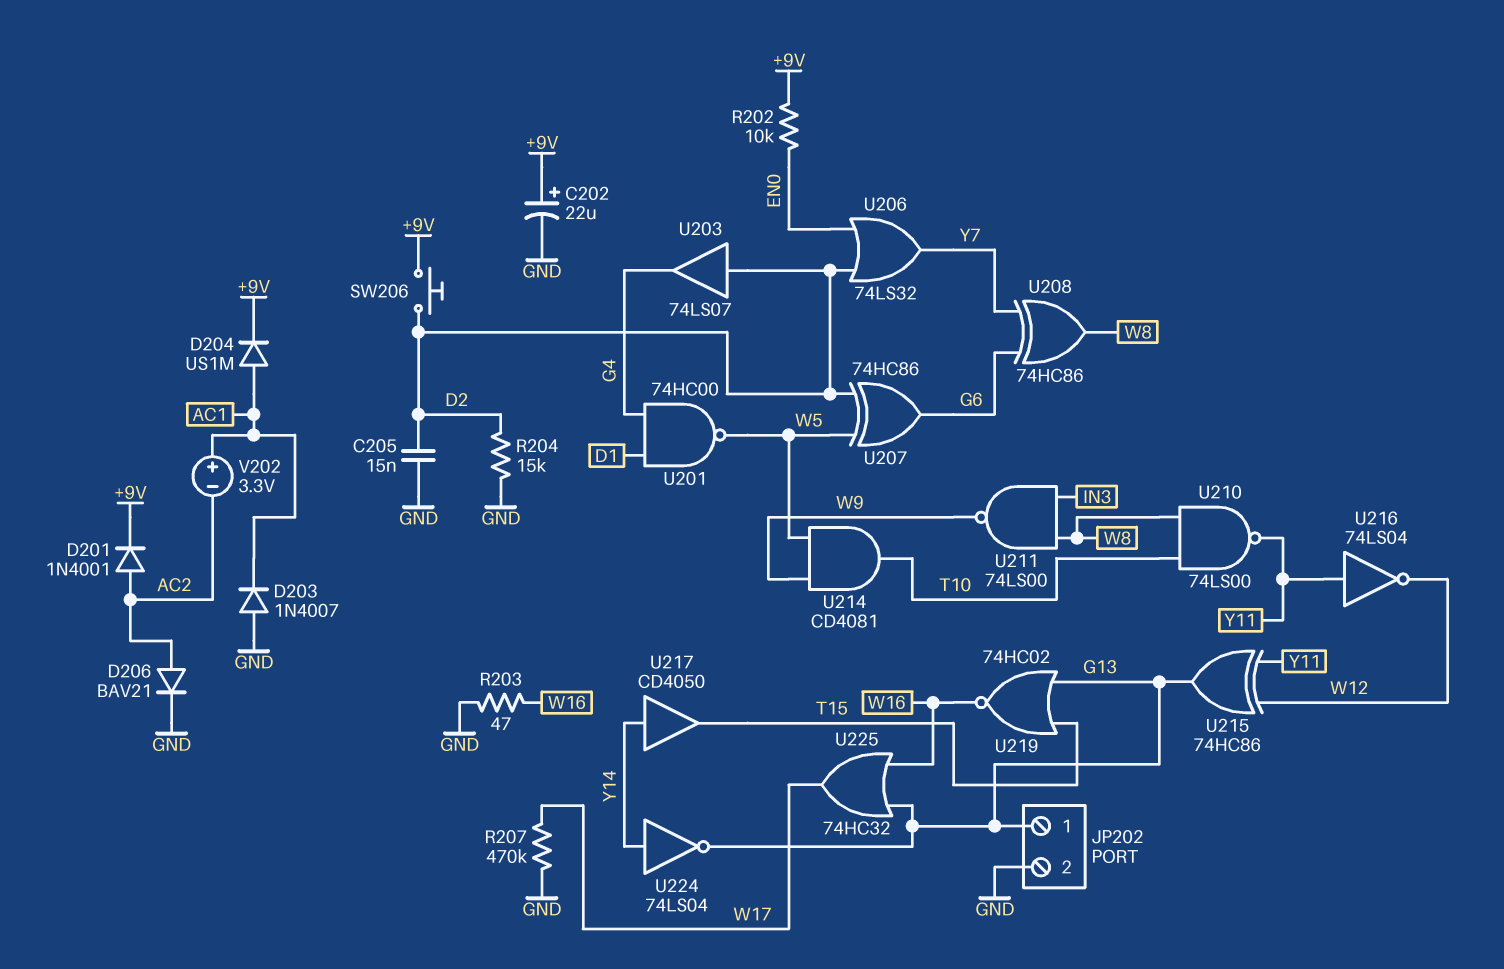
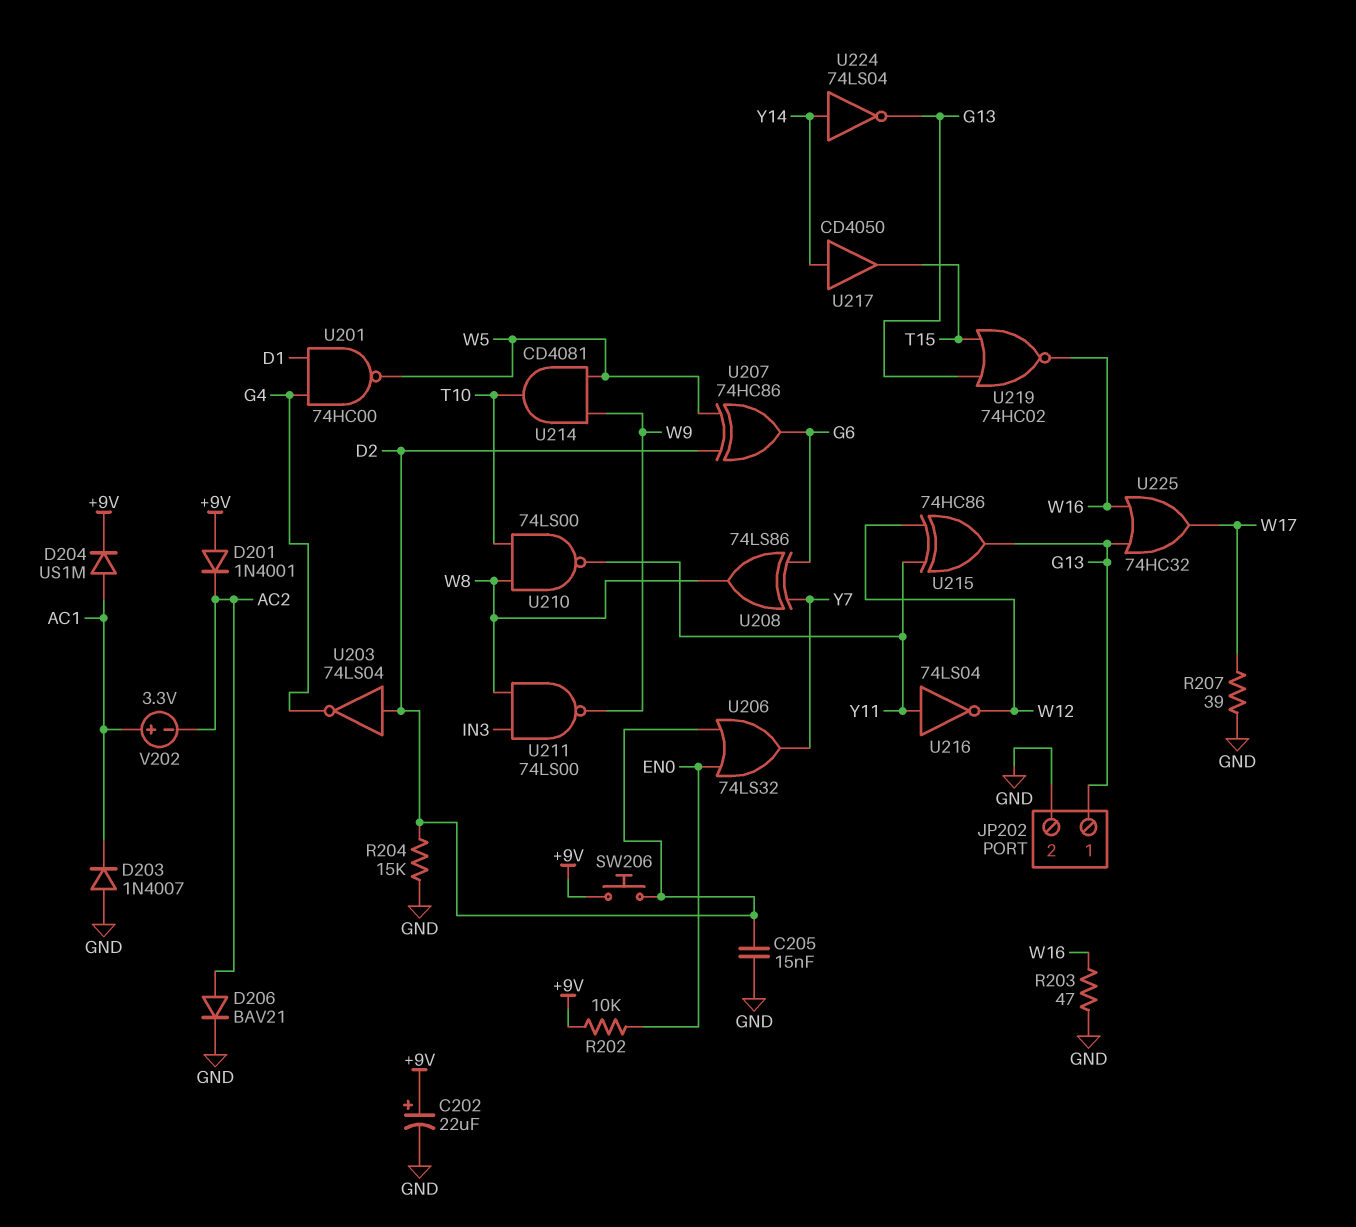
D201: diode 1N4001 (A AC2, K +9V) -> diode 1N4001 (A +9V, K AC2)
R207: 470k (GND, W17) -> 39 (GND, W17)
U203: buffer 74LS07 (in D2, out G4) -> NOT 74LS04 (in D2, out G4)
U208: XOR 74HC86 (in G6, in Y7, out W8) -> XOR 74LS86 (in G6, in Y7, out W8)

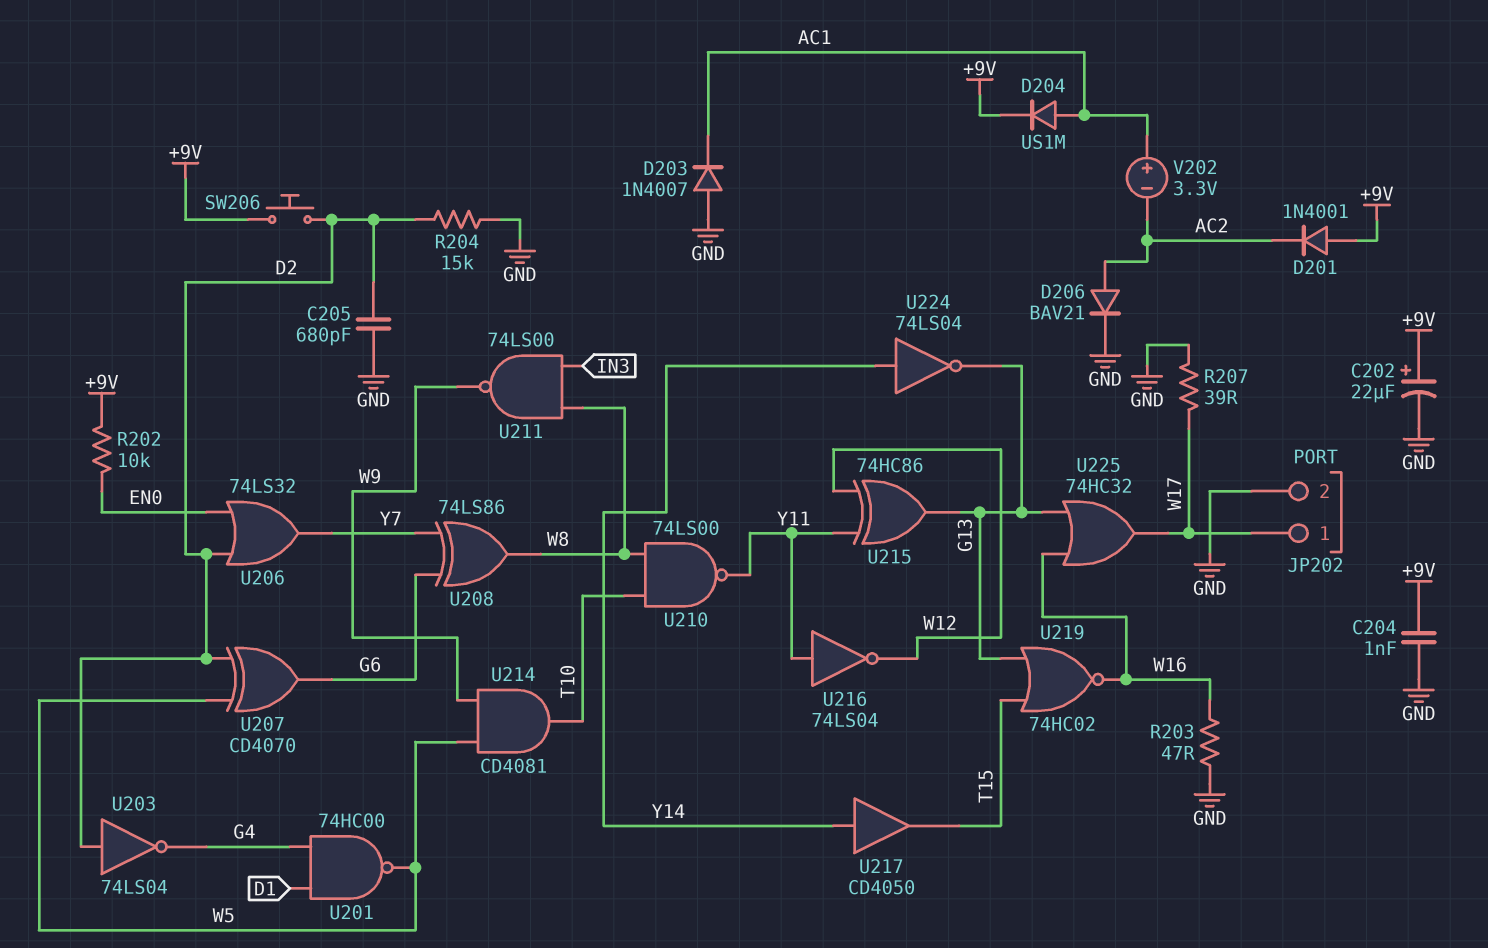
C204: none -> 1nF (+9V, GND)
C205: 15nF (D2, GND) -> 680pF (D2, GND)
JP202 pin 1: G13 -> W17
U207: XOR 74HC86 (in D2, in W5, out G6) -> XOR CD4070 (in D2, in W5, out G6)

